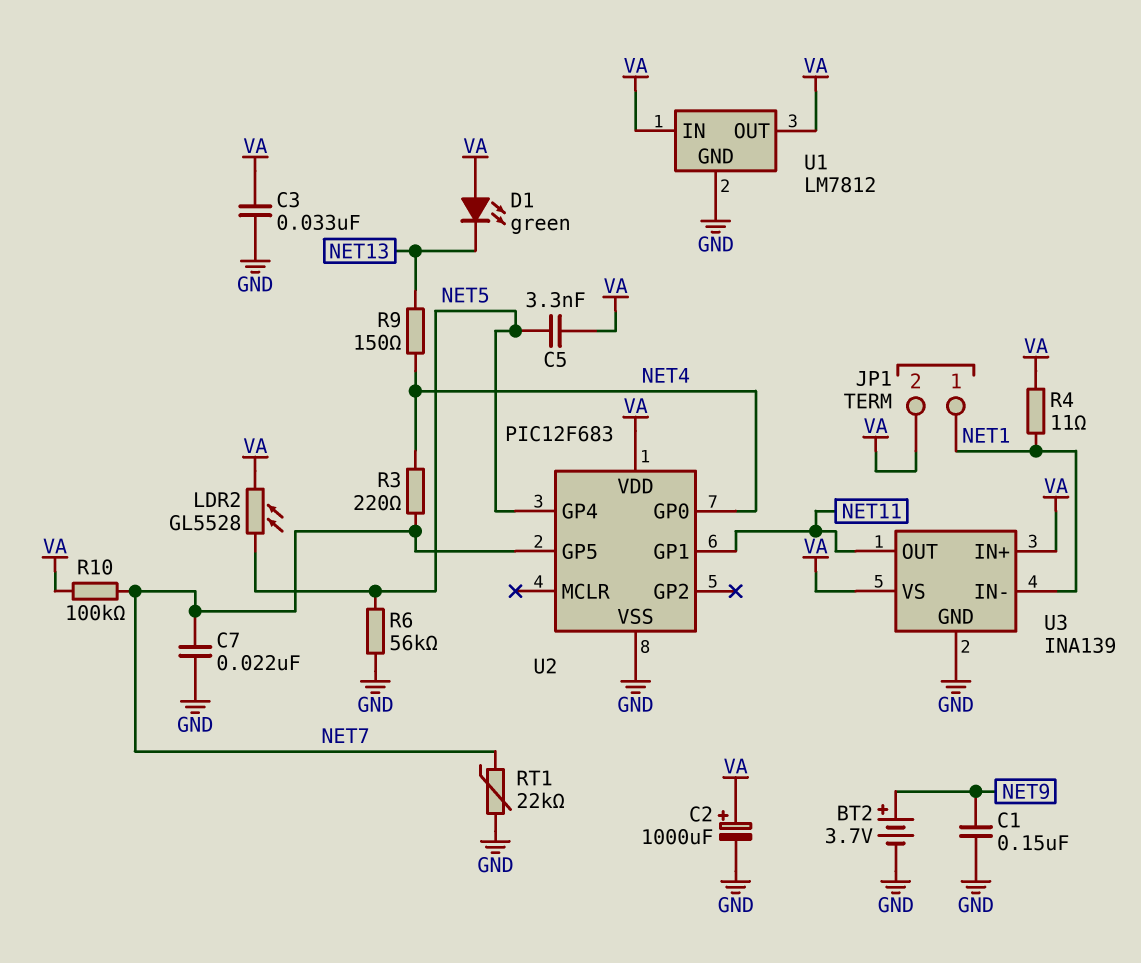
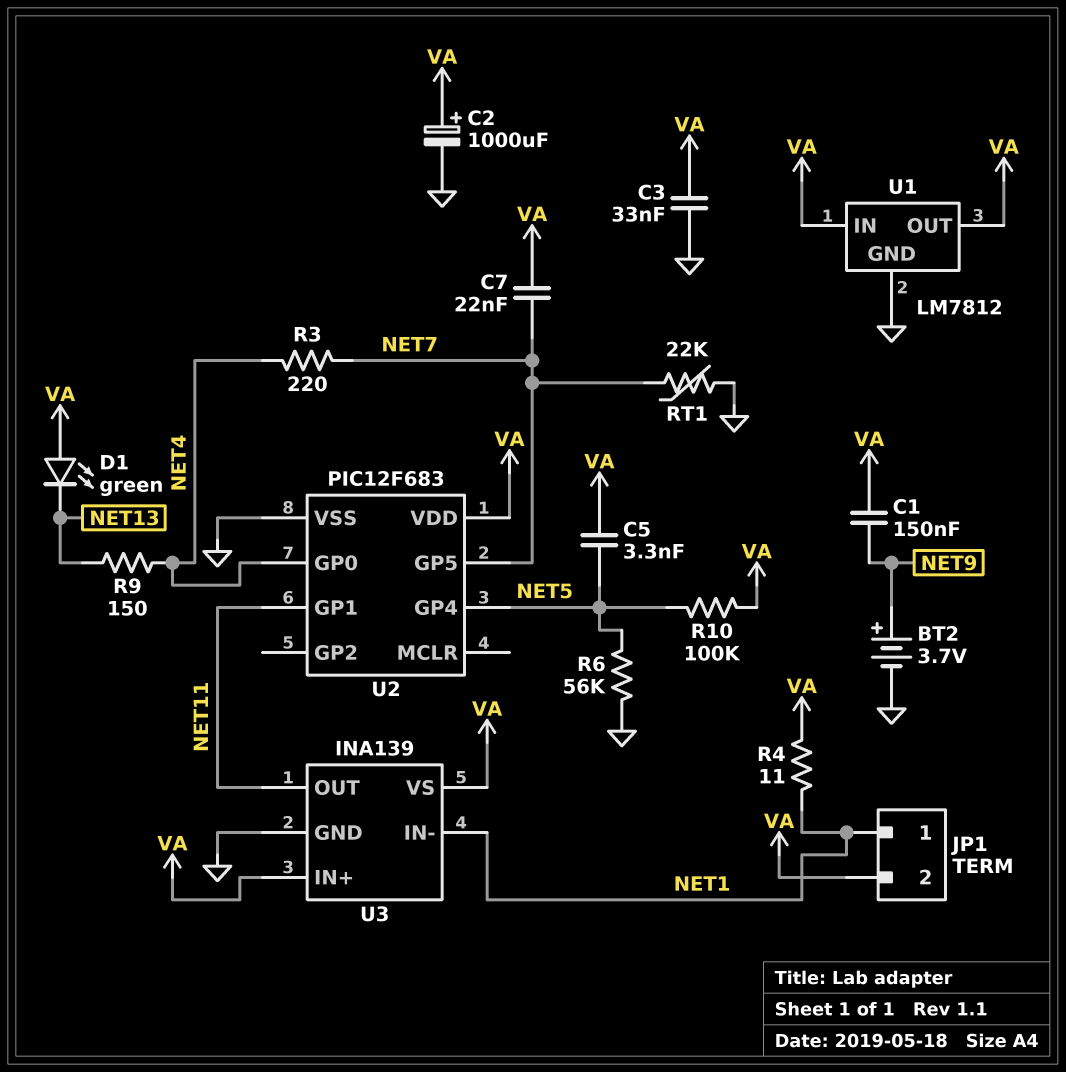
C1: 150nF (GND, NET9) -> 150nF (NET9, VA)
C7: 22nF (GND, NET7) -> 22nF (NET7, VA)
LDR2: GL5528 (NET5, VA) -> none
R10: 100k (NET7, VA) -> 100k (NET5, VA)

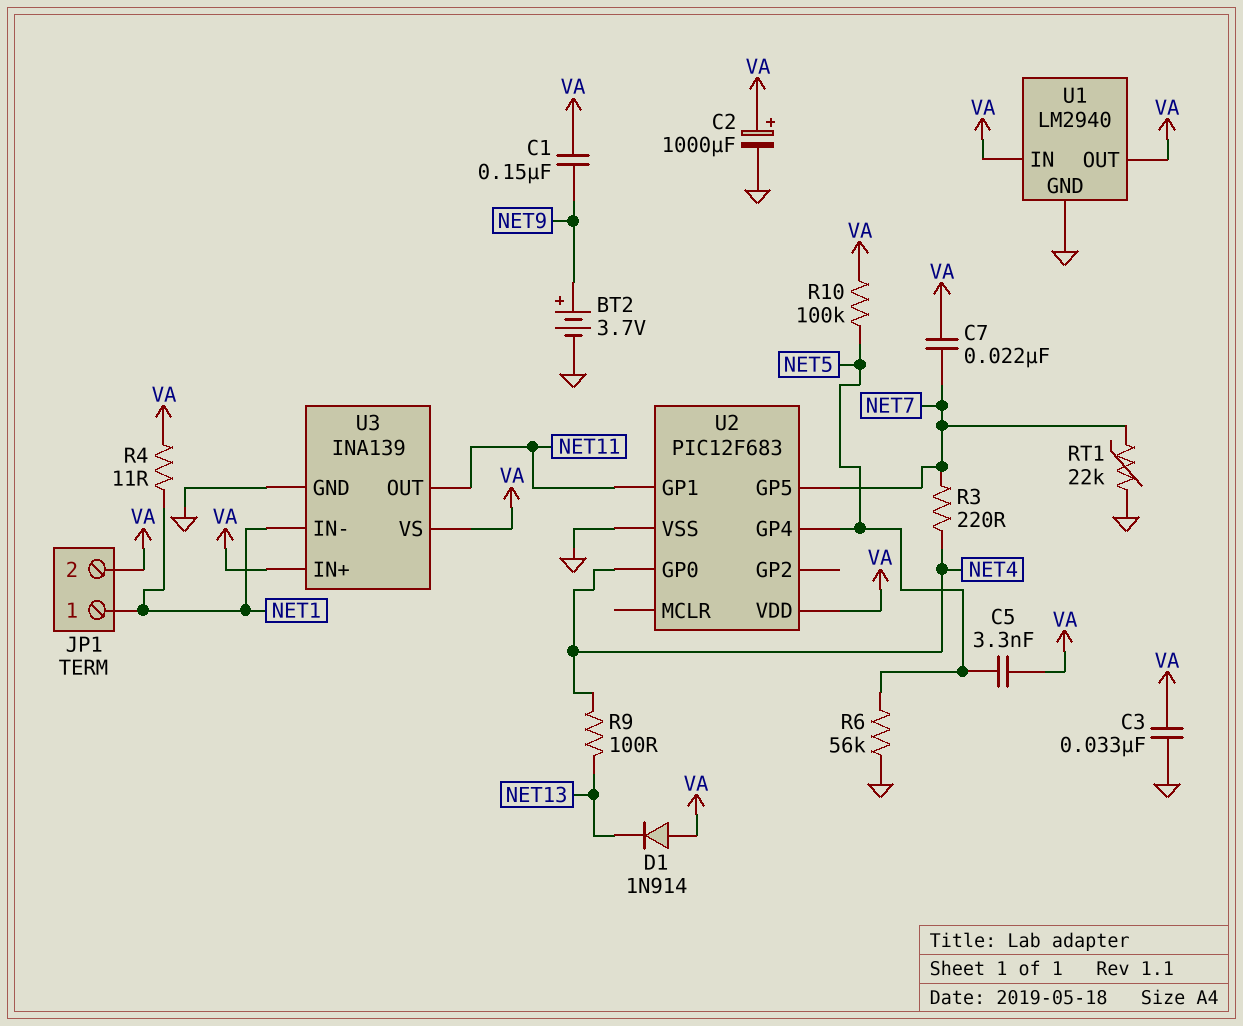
D1: LED green (A VA, K NET13) -> diode 1N914 (A VA, K NET13)
R9: 150 (NET4, NET13) -> 100 (NET4, NET13)
U1: LM7812 -> LM2940

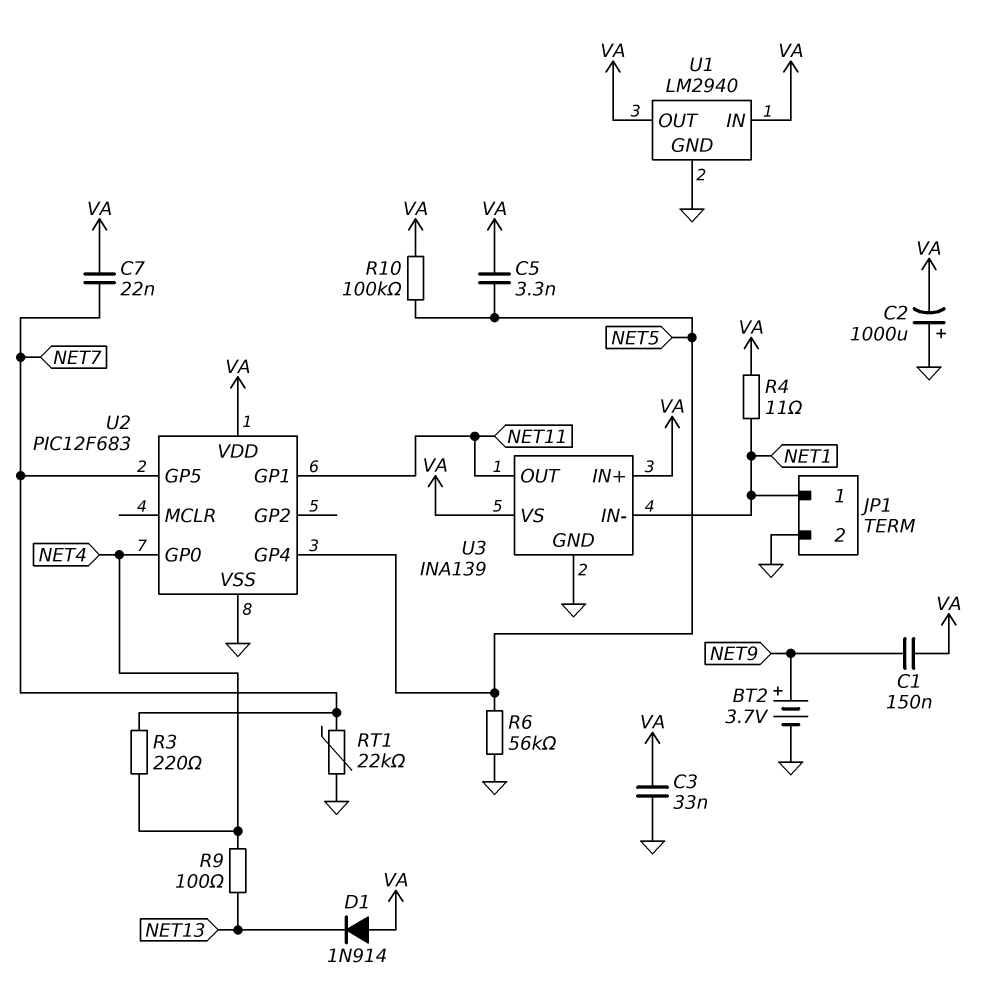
C2: 1000uF (plus VA, minus GND) -> 1000uF (plus GND, minus VA)
JP1 pin 2: VA -> GND

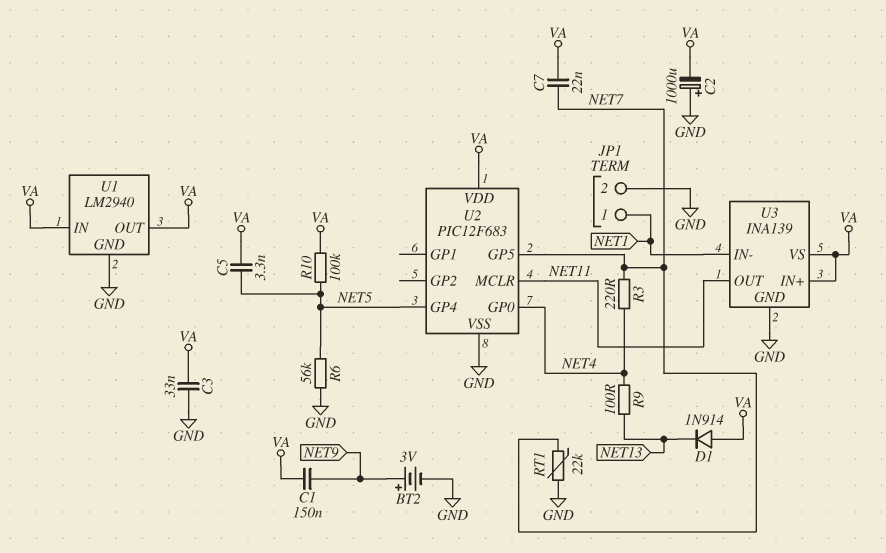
BT2: 3.7V (plus NET9, minus GND) -> 3V (plus NET9, minus GND)
R4: 11 (NET1, VA) -> none
U2 pin GP1: NET11 -> none
U2 pin MCLR: none -> NET11

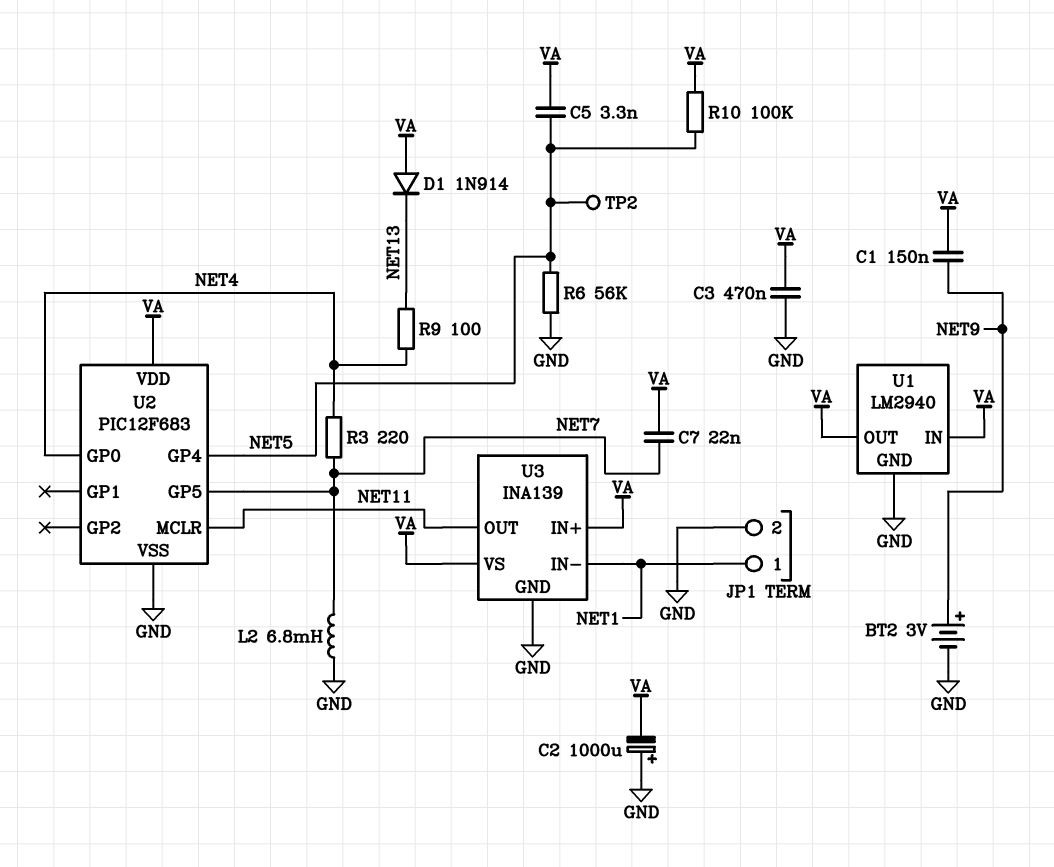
C3: 33nF (GND, VA) -> 470nF (GND, VA)
L2: none -> 6.8mH (GND, NET7)
RT1: 22k (GND, NET7) -> none
TP2: none -> test point (NET5)

